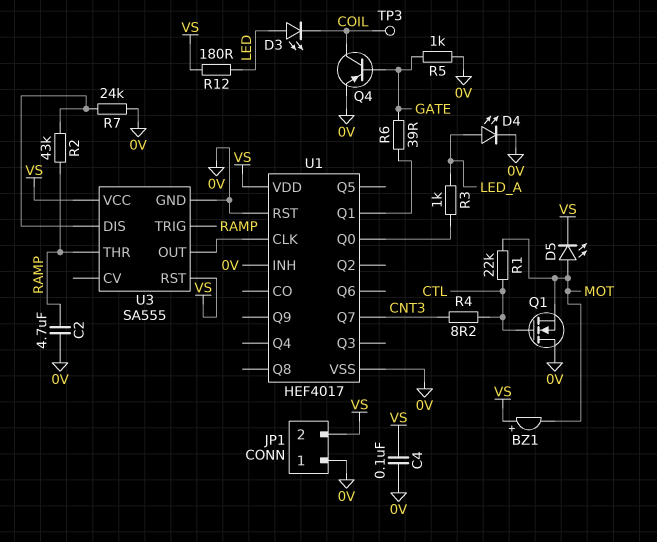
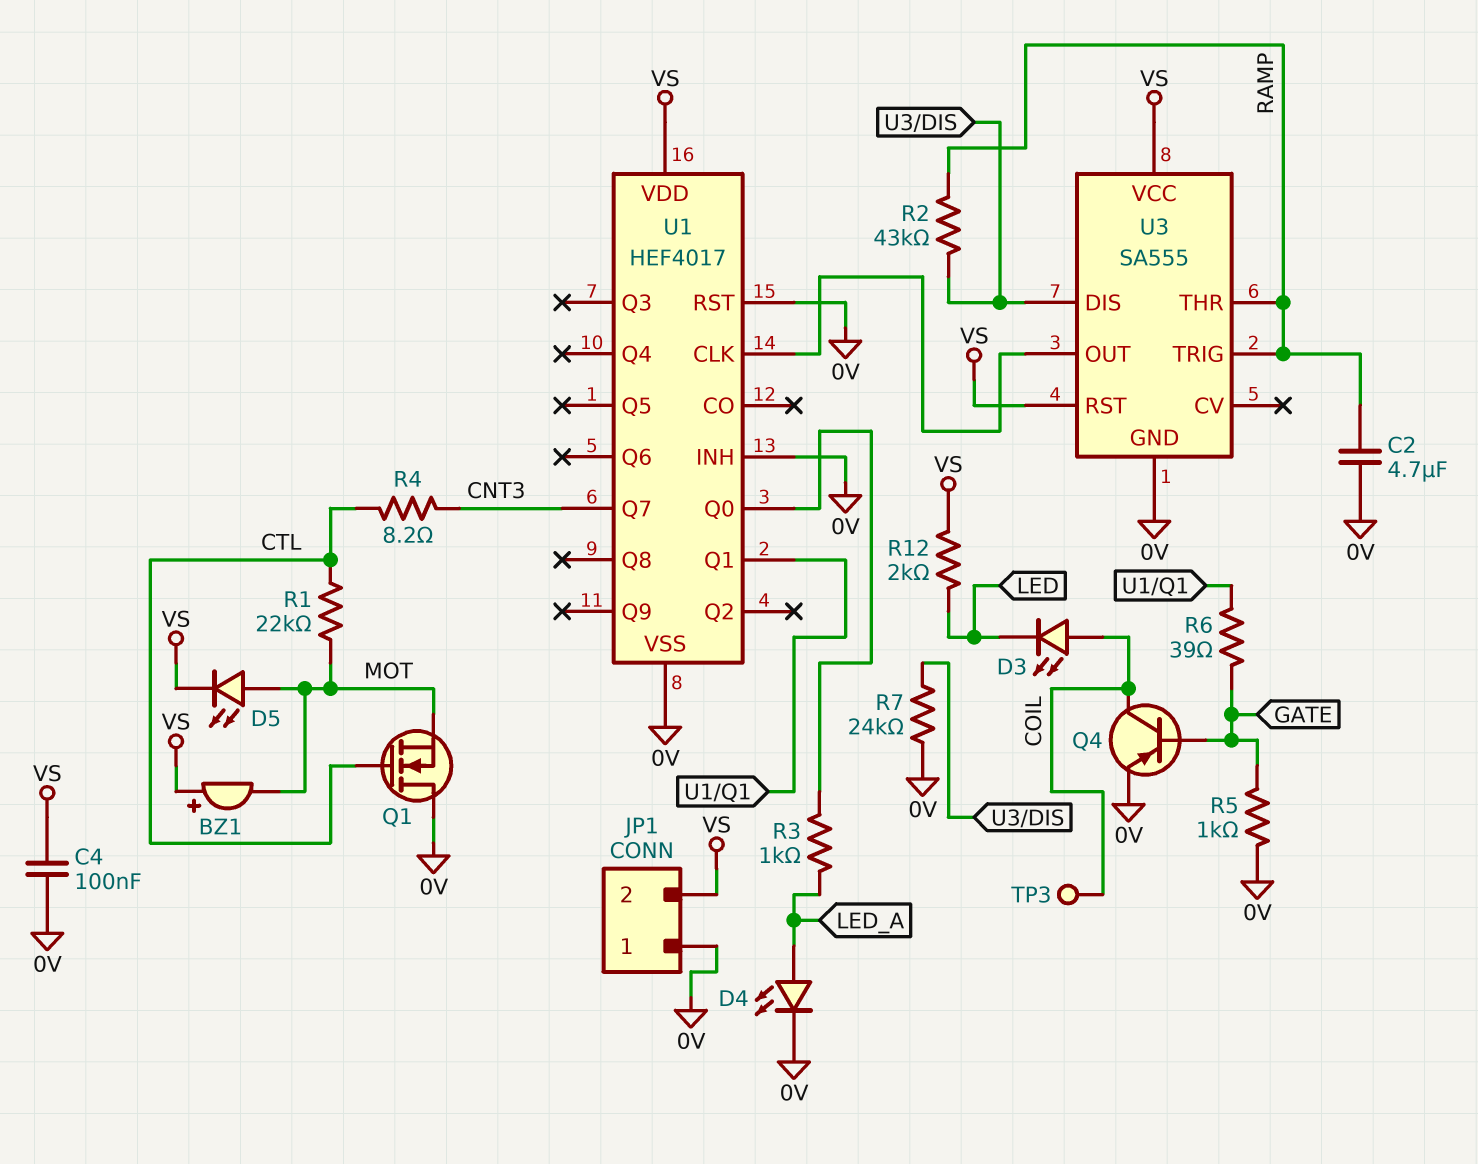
D3: LED (A LED, K COIL) -> LED (A COIL, K LED)
R12: 180 (LED, VS) -> 2k (LED, VS)

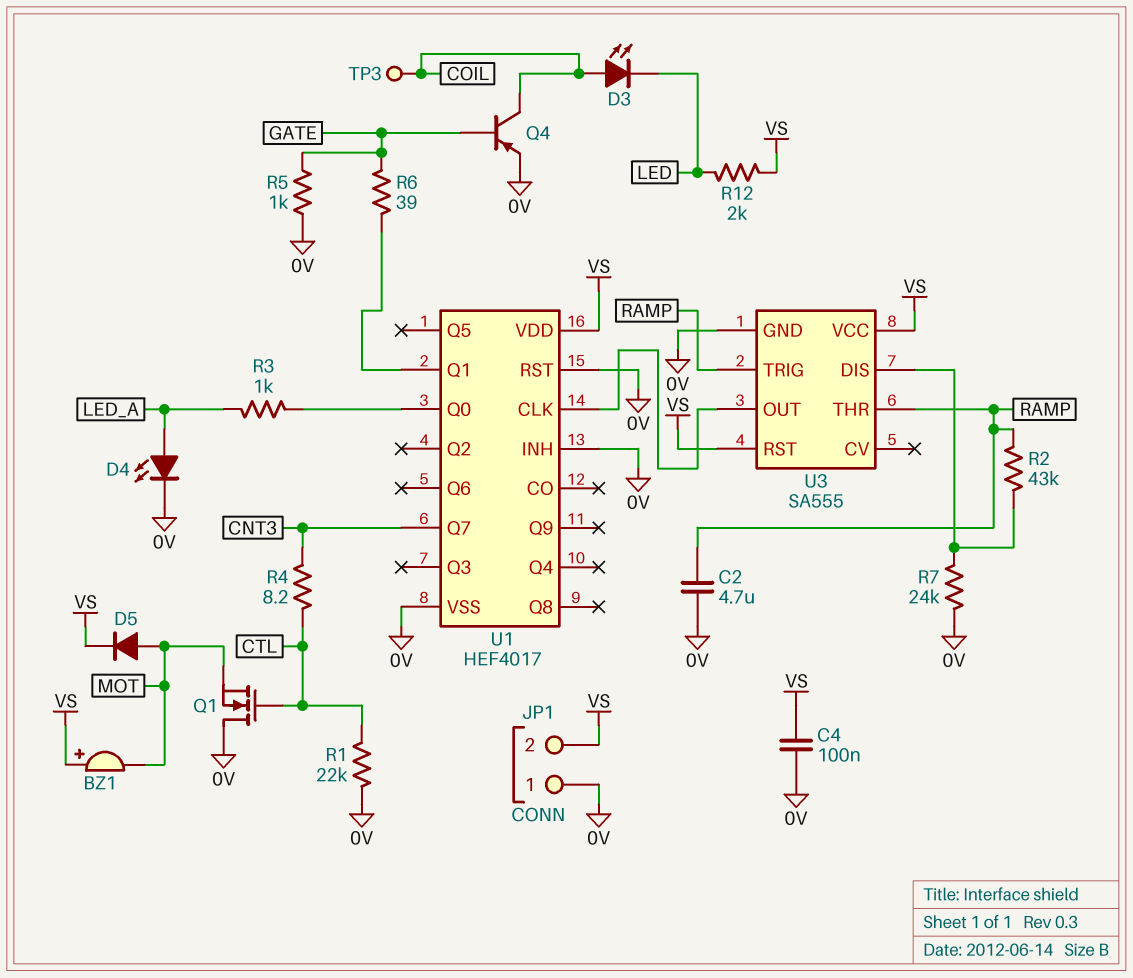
D5: LED (A MOT, K VS) -> diode (A MOT, K VS)
R1: 22k (CTL, MOT) -> 22k (0V, CTL)

